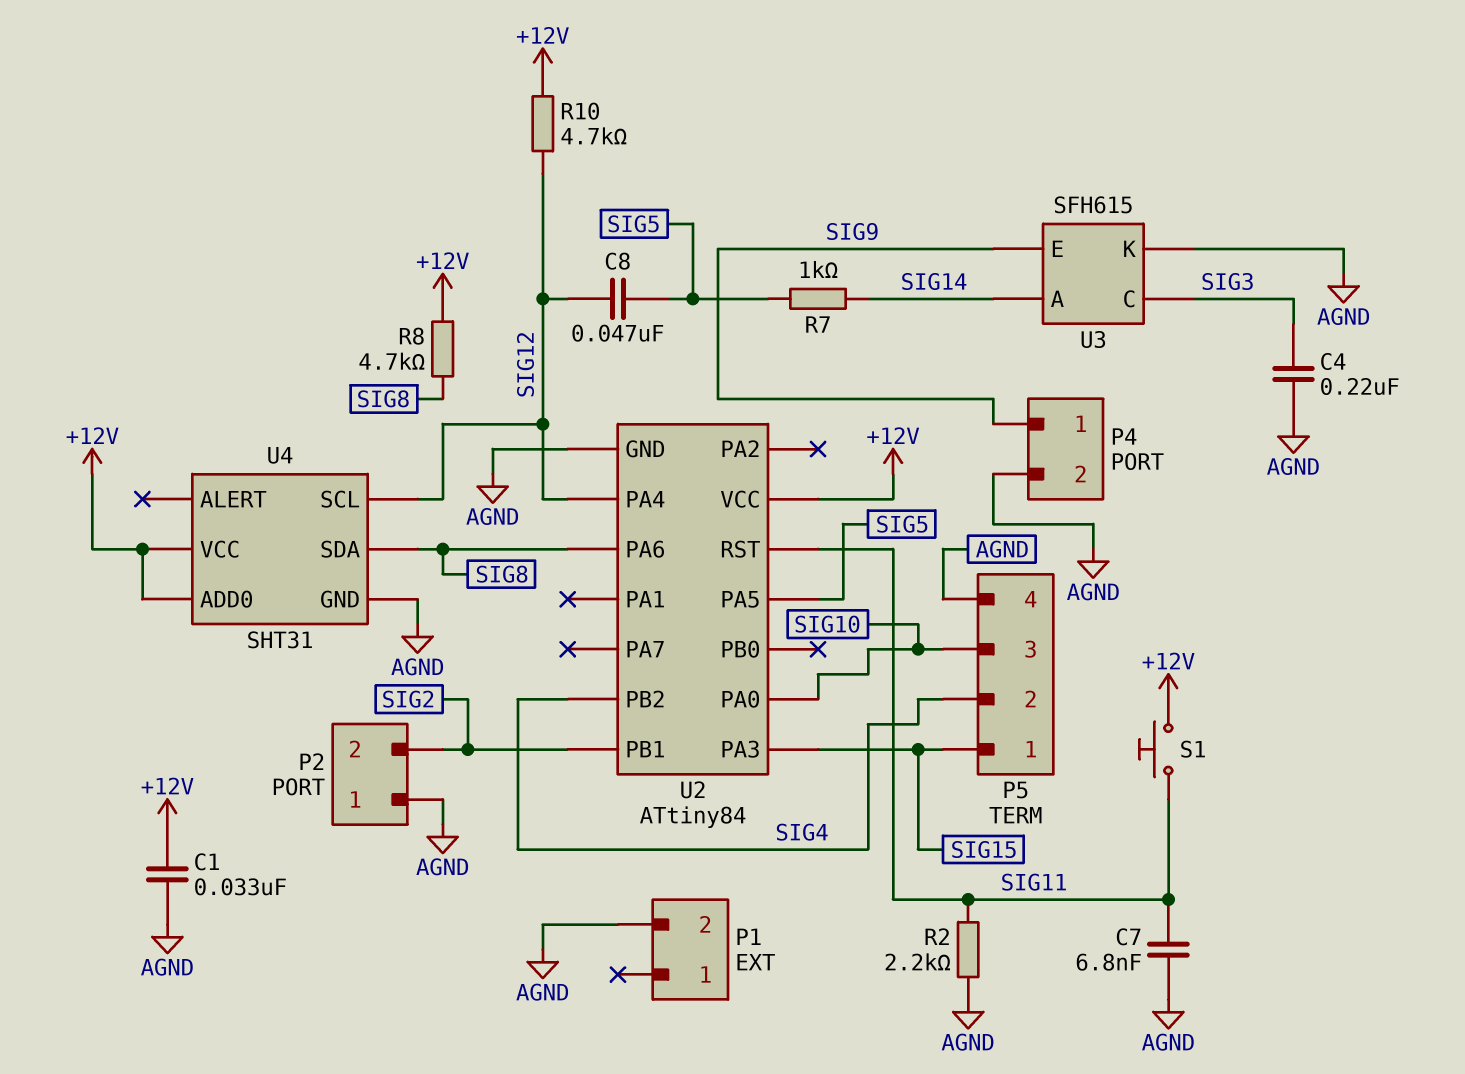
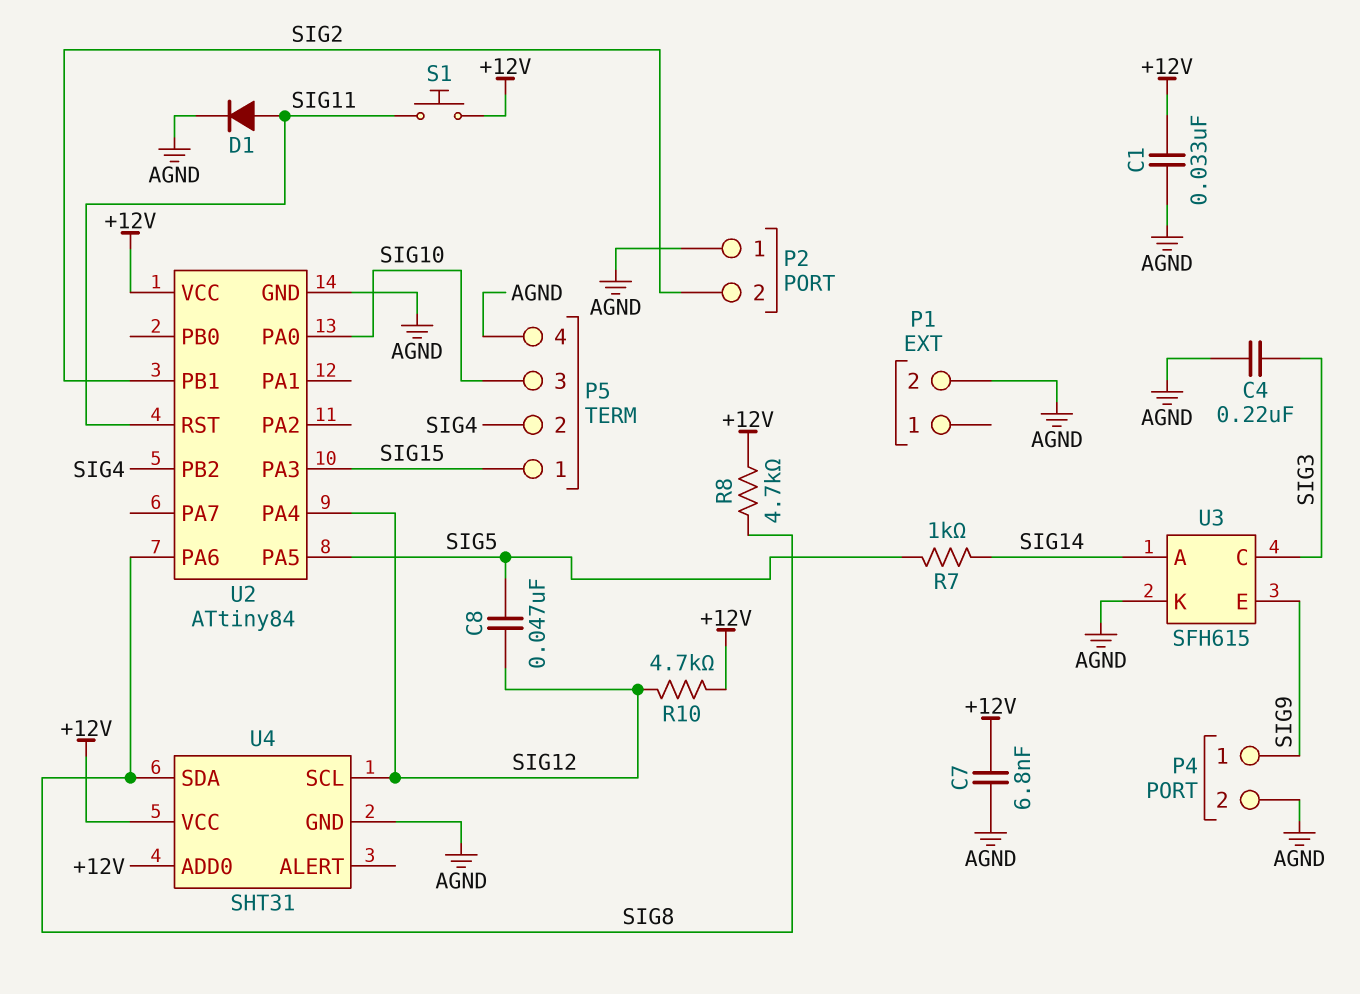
C7: 6.8nF (AGND, SIG11) -> 6.8nF (+12V, AGND)
D1: none -> diode (A SIG11, K AGND)
R2: 2.2k (AGND, SIG11) -> none

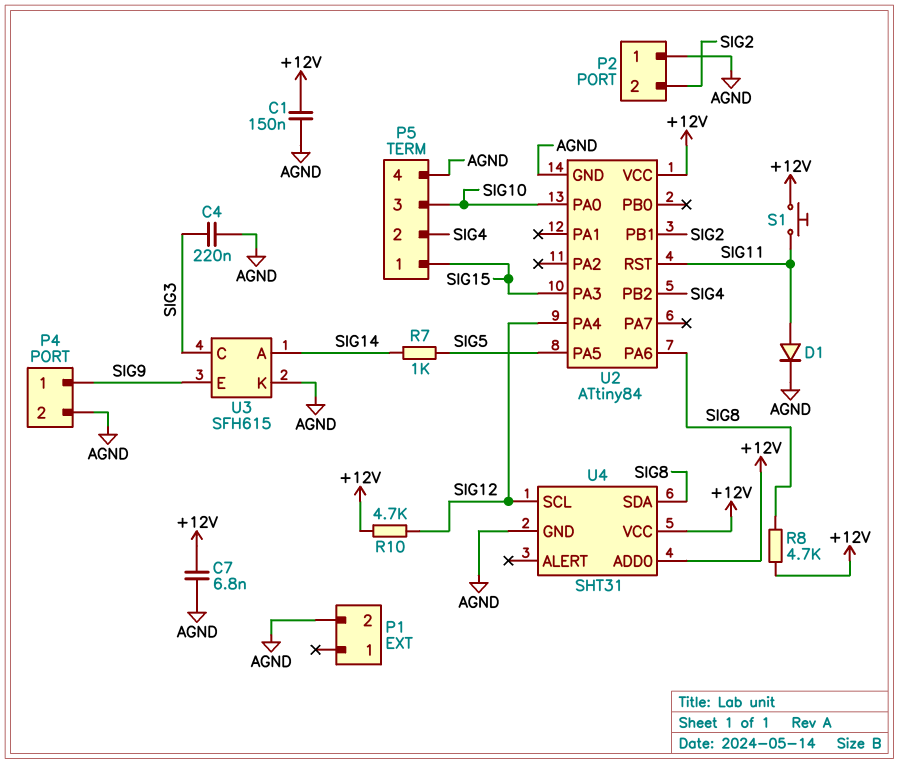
C1: 33nF (+12V, AGND) -> 150nF (+12V, AGND)
C8: 47nF (SIG5, SIG12) -> none

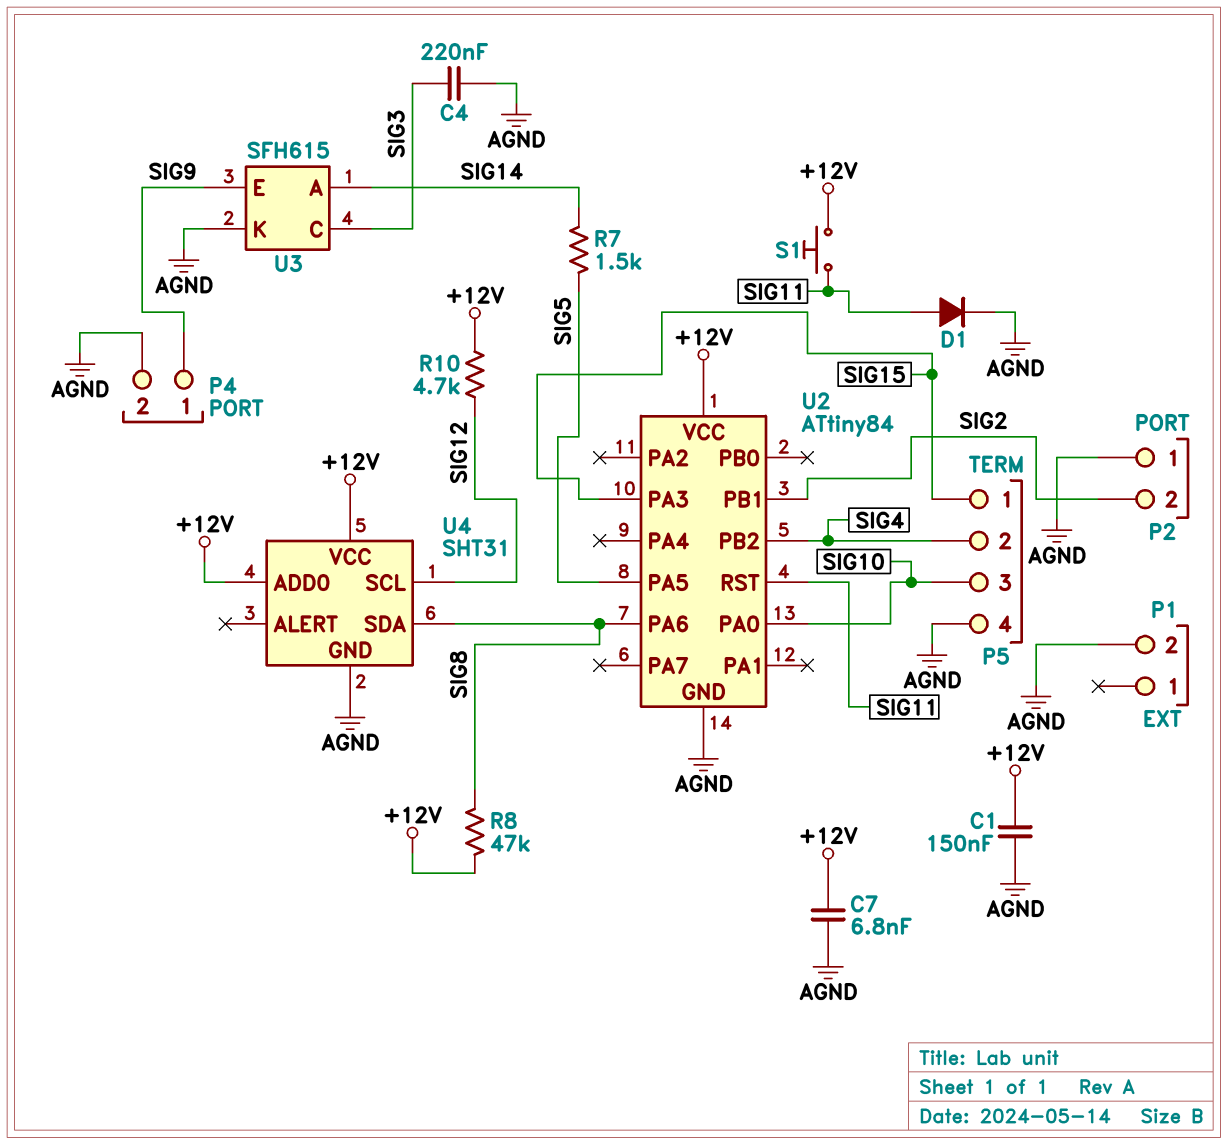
R7: 1k (SIG5, SIG14) -> 1.5k (SIG5, SIG14)
R8: 4.7k (+12V, SIG8) -> 47k (+12V, SIG8)
U2 pin PA4: SIG12 -> none

